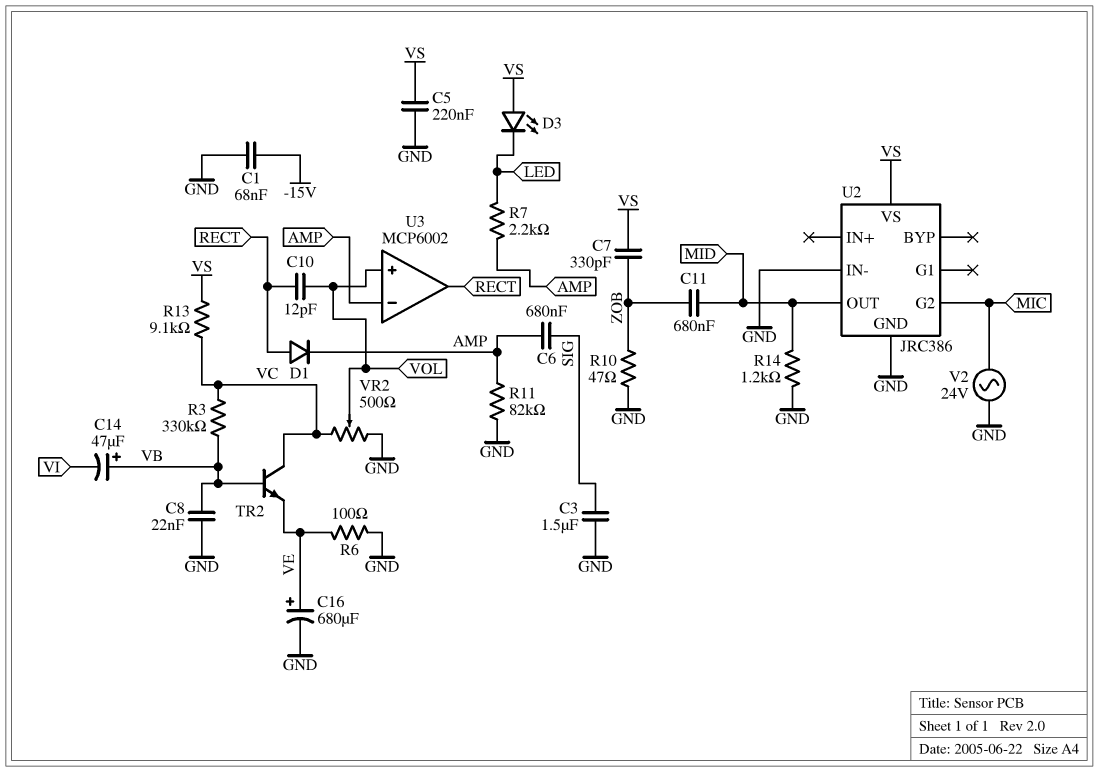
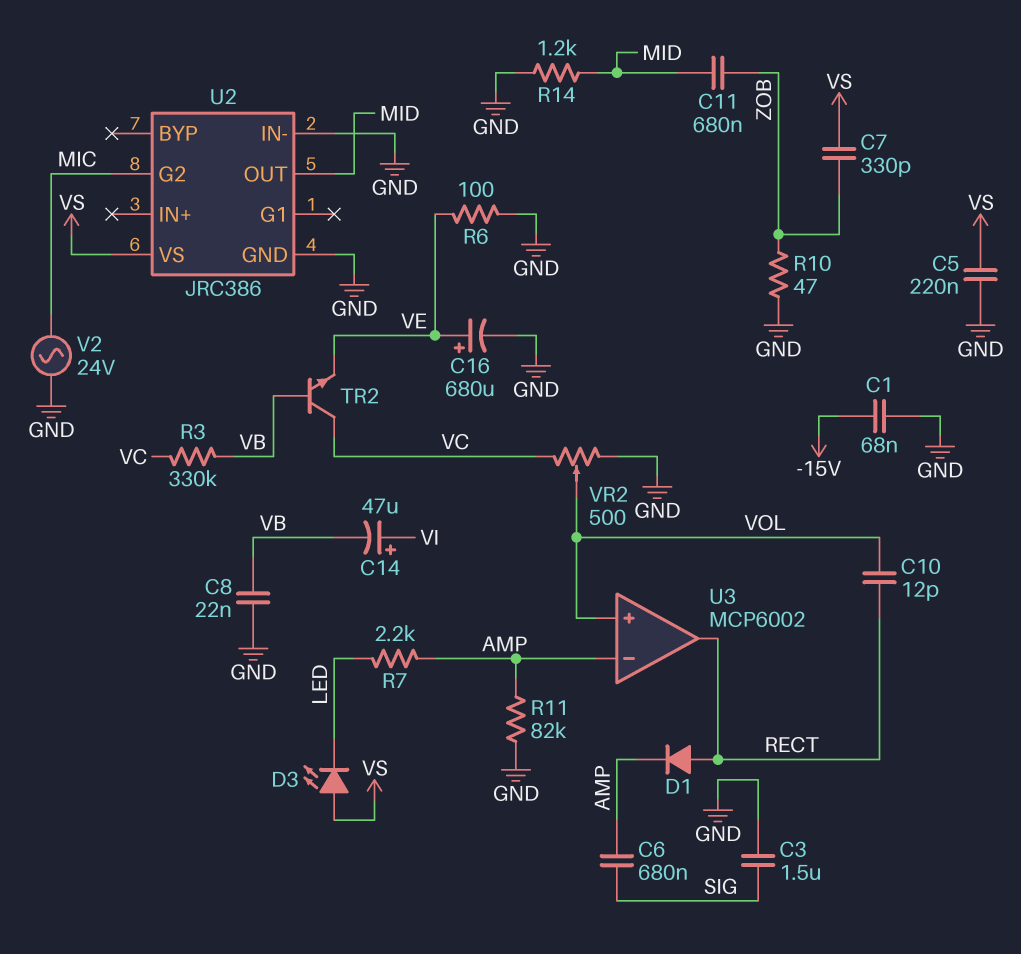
C14: 47uF (plus VB, minus VI) -> 47uF (plus VI, minus VB)
R13: 9.1k (VC, VS) -> none

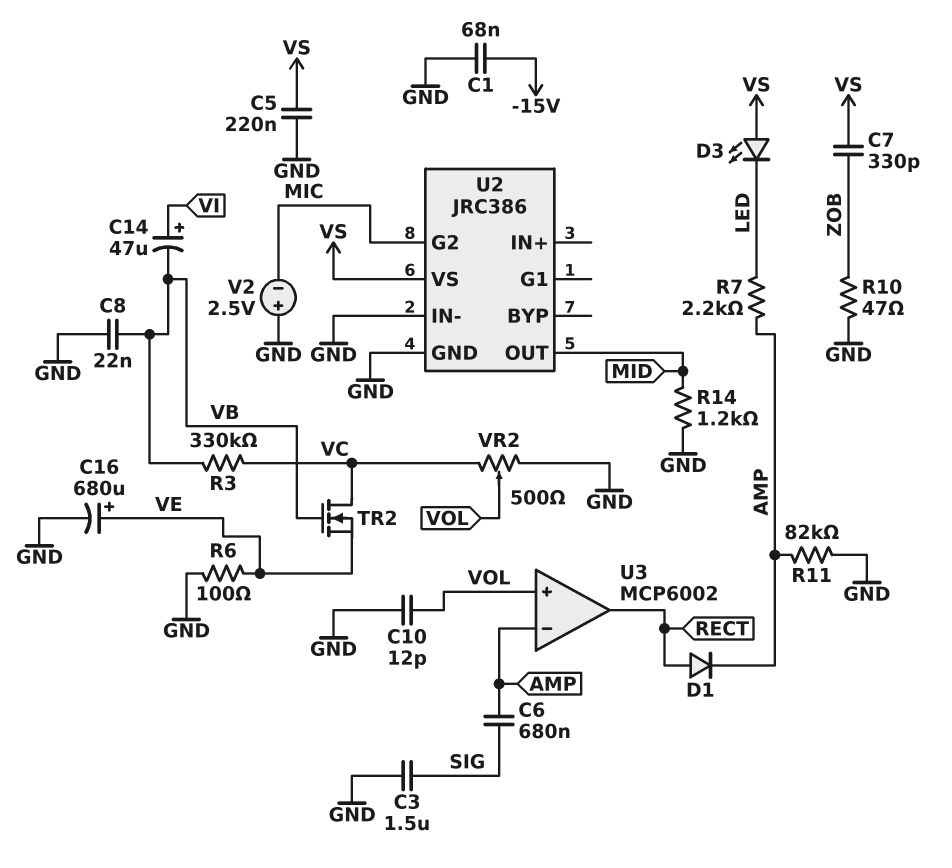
C10: 12pF (RECT, VOL) -> 12pF (GND, VOL)
C11: 680nF (MID, ZOB) -> none
TR2: NPN (B VB, C VC, E VE) -> NMOS (G VB, D VC, S VE)
V2: AC 24V (GND, MIC) -> 2.5V (plus GND, minus MIC)

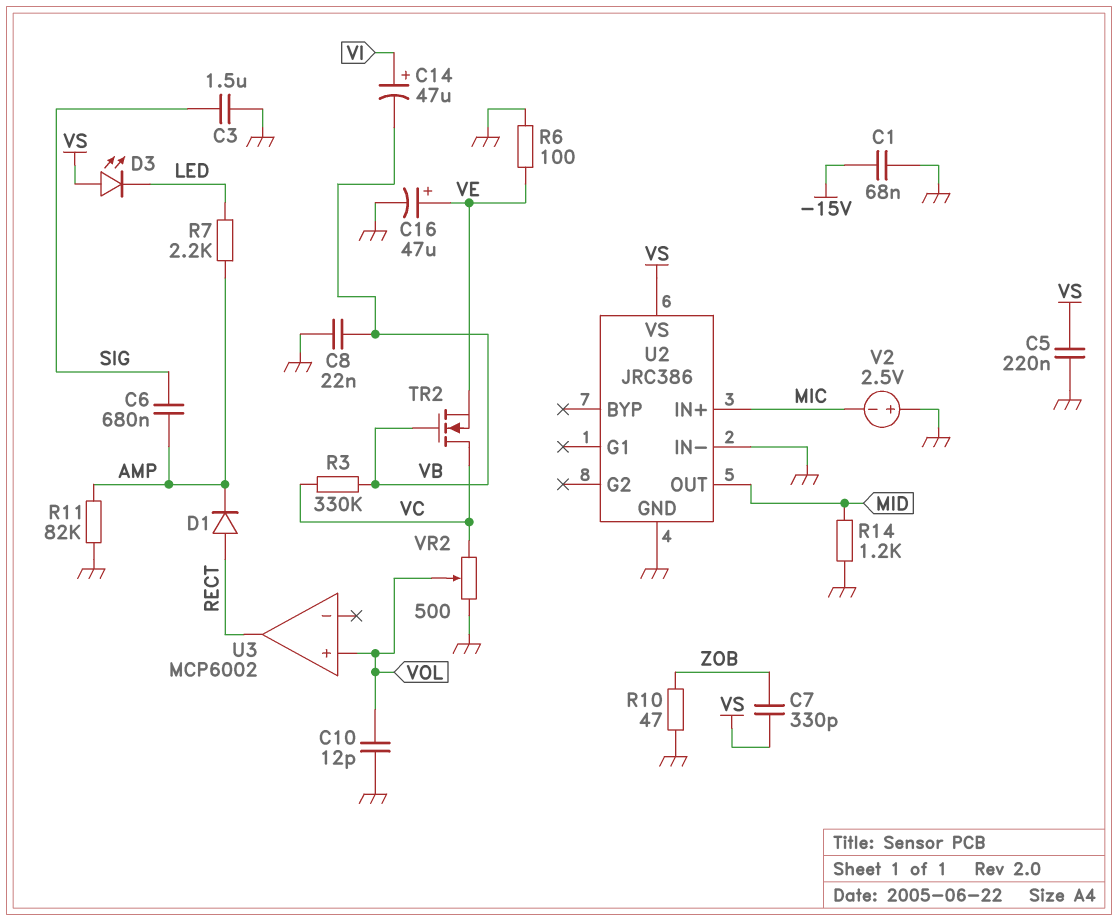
C16: 680uF (plus VE, minus GND) -> 47uF (plus VE, minus GND)
U2 pin G2: MIC -> none
U2 pin IN+: none -> MIC
U3 pin in-: AMP -> none

